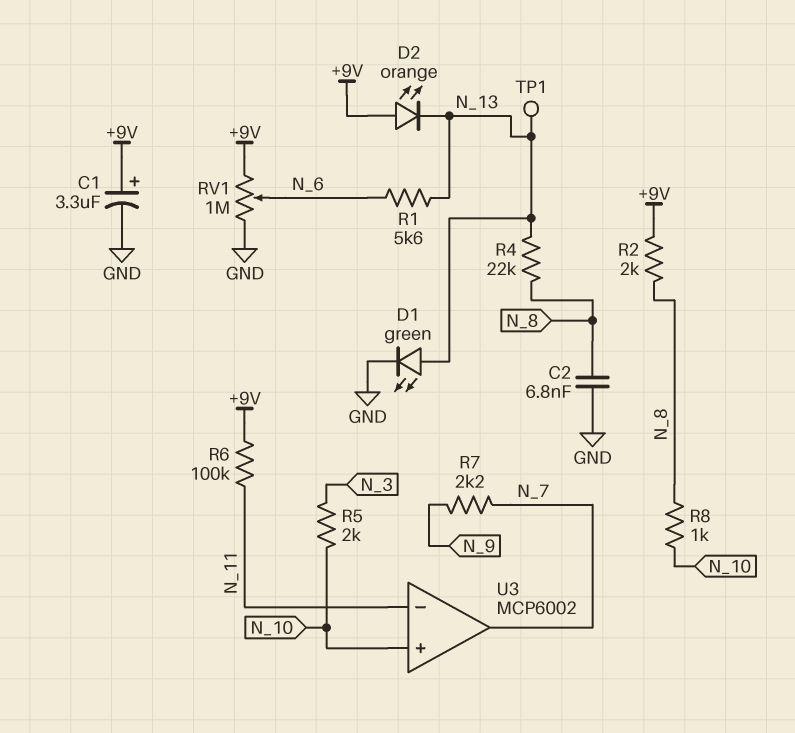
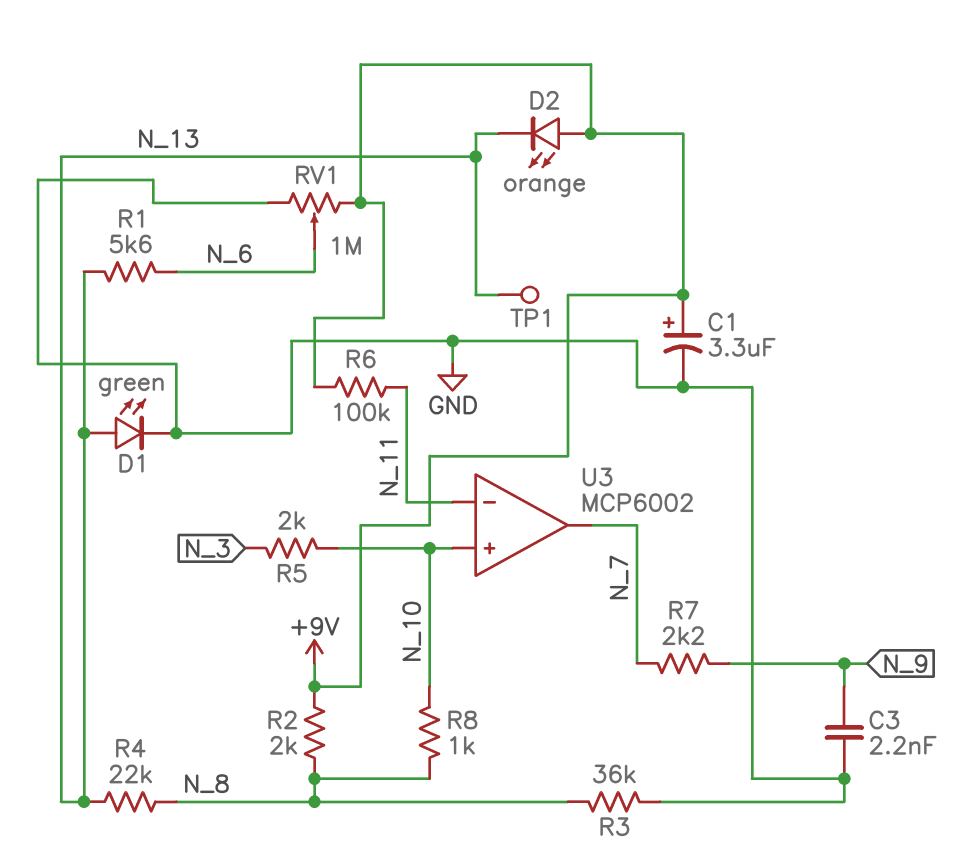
C2: 6.8nF (GND, N_8) -> none
C3: none -> 2.2nF (GND, N_9)
R3: none -> 36k (GND, N_8)

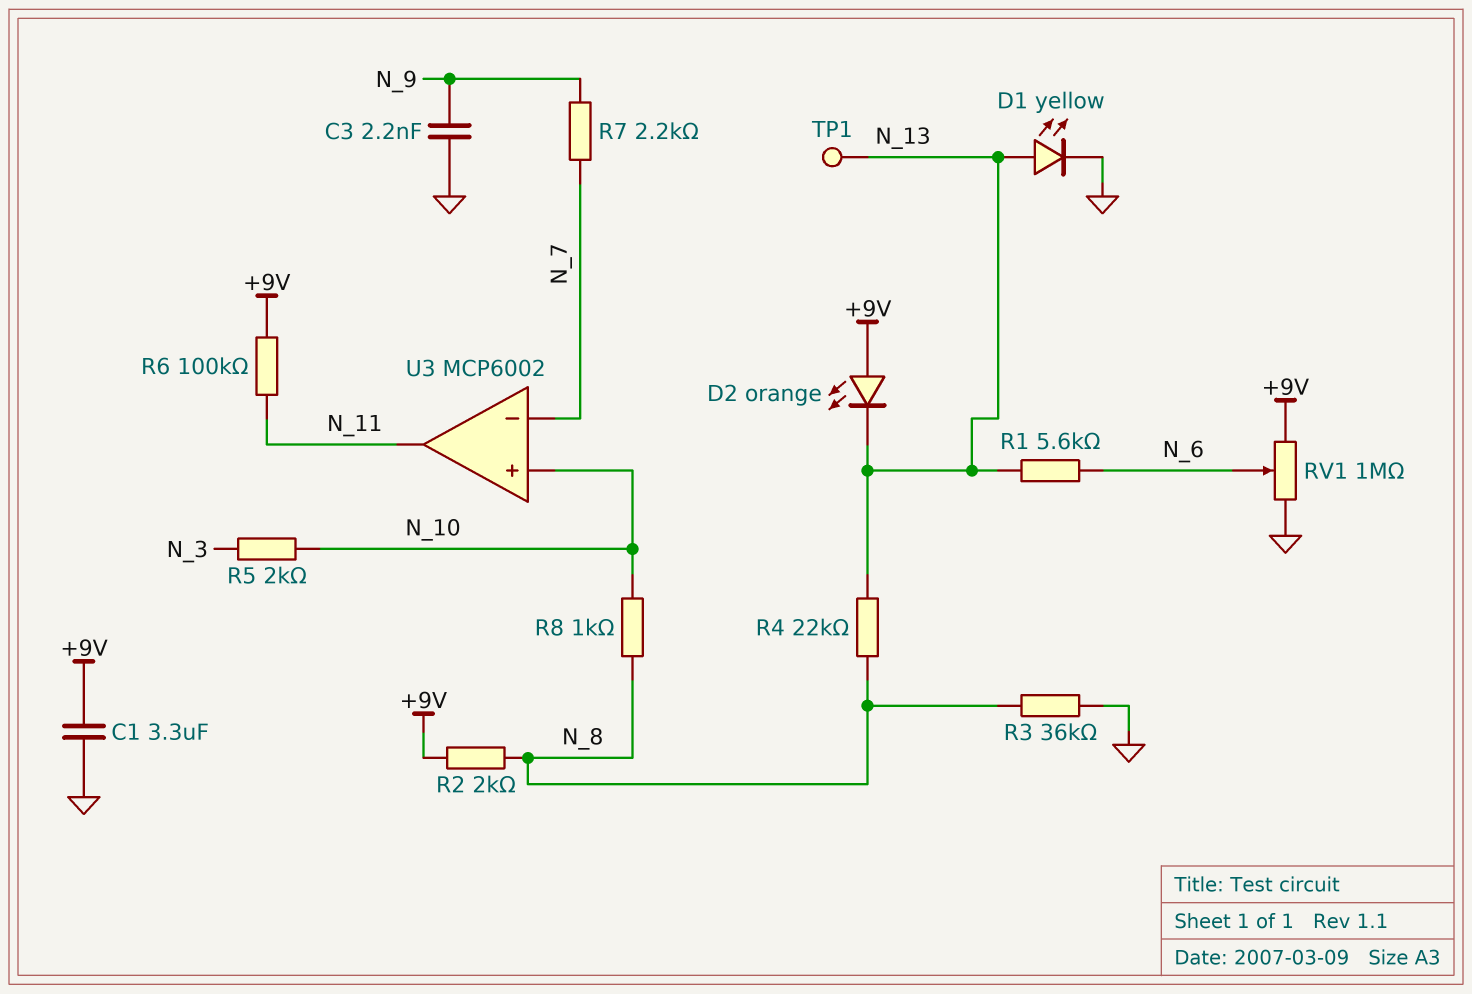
C1: 3.3uF (plus +9V, minus GND) -> 3.3uF (+9V, GND)
D1: LED green (A N_13, K GND) -> LED yellow (A N_13, K GND)
U3 pin in-: N_11 -> N_7
U3 pin out: N_7 -> N_11

